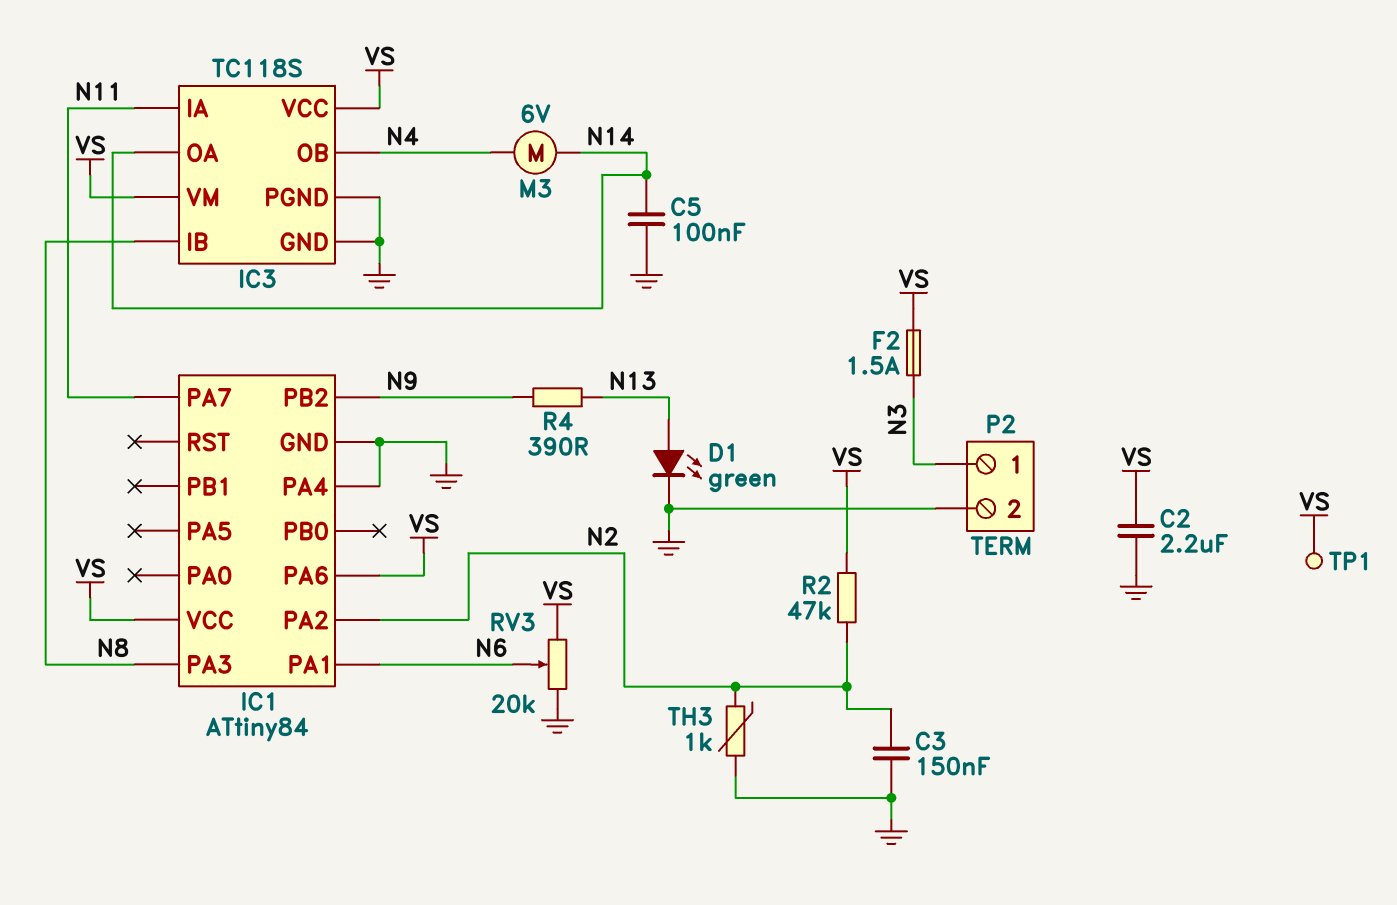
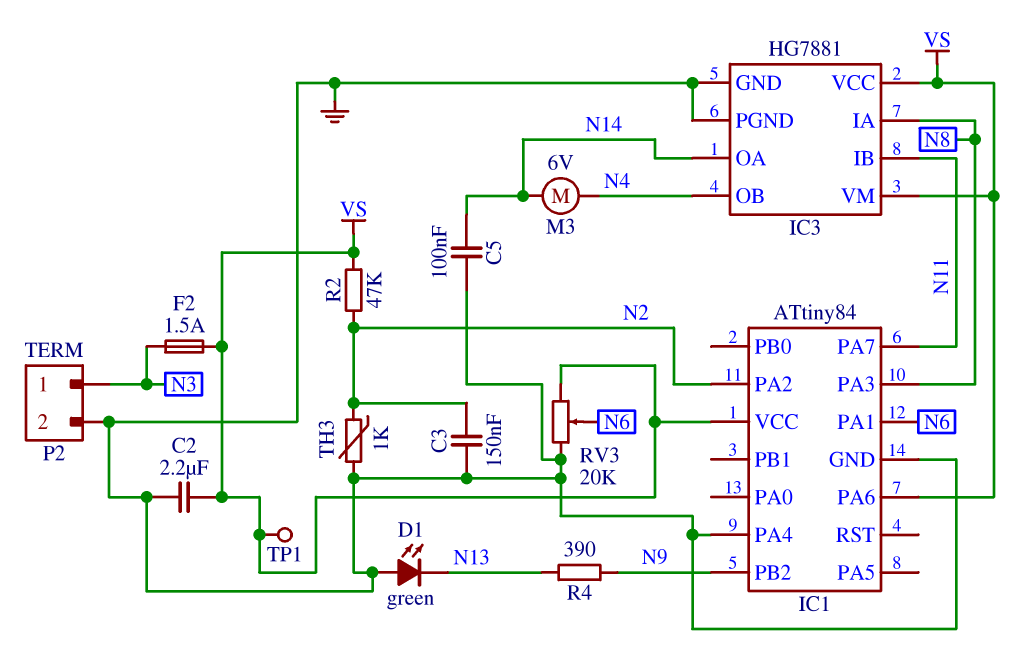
D1: LED green (A N13, K GND) -> LED green (A GND, K N13)
IC3: TC118S -> HG7881
IC3 pin IA: N11 -> N8
IC3 pin IB: N8 -> N11

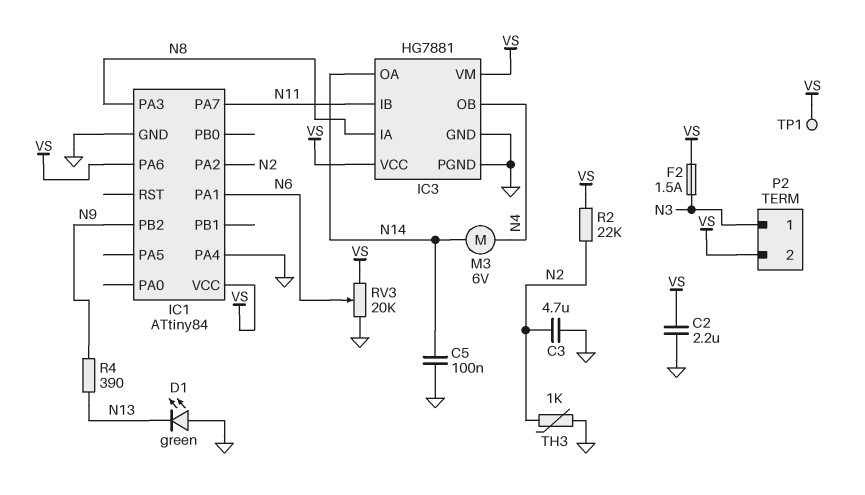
C3: 150nF (GND, N2) -> 4.7uF (GND, N2)
P2 pin 2: GND -> VS
R2: 47k (N2, VS) -> 22k (N2, VS)

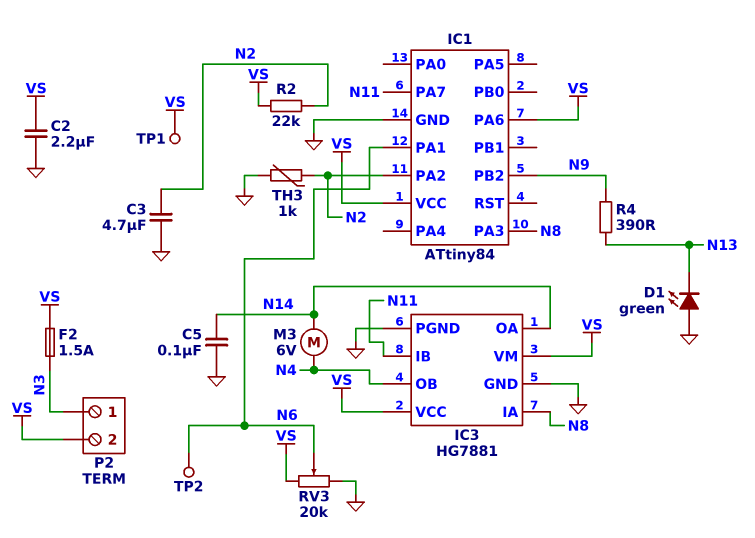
IC1 pin PA4: GND -> none
TP2: none -> test point (N6)

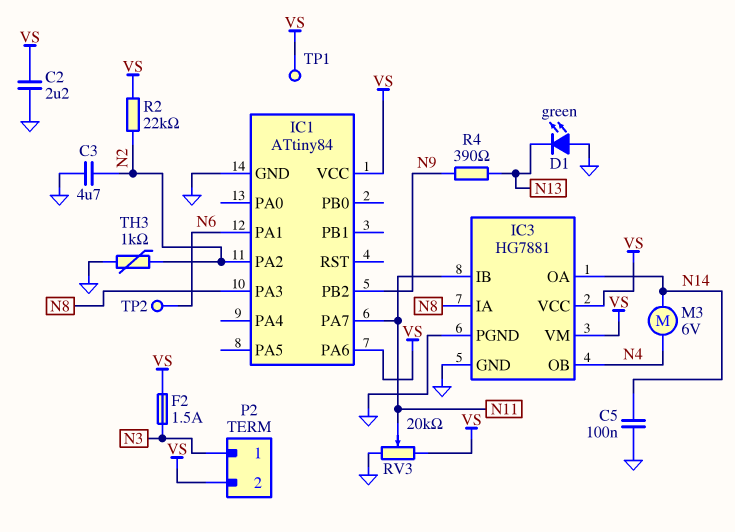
RV3: 20k (GND, VS, wiper N6) -> 20k (GND, VS, wiper N11)

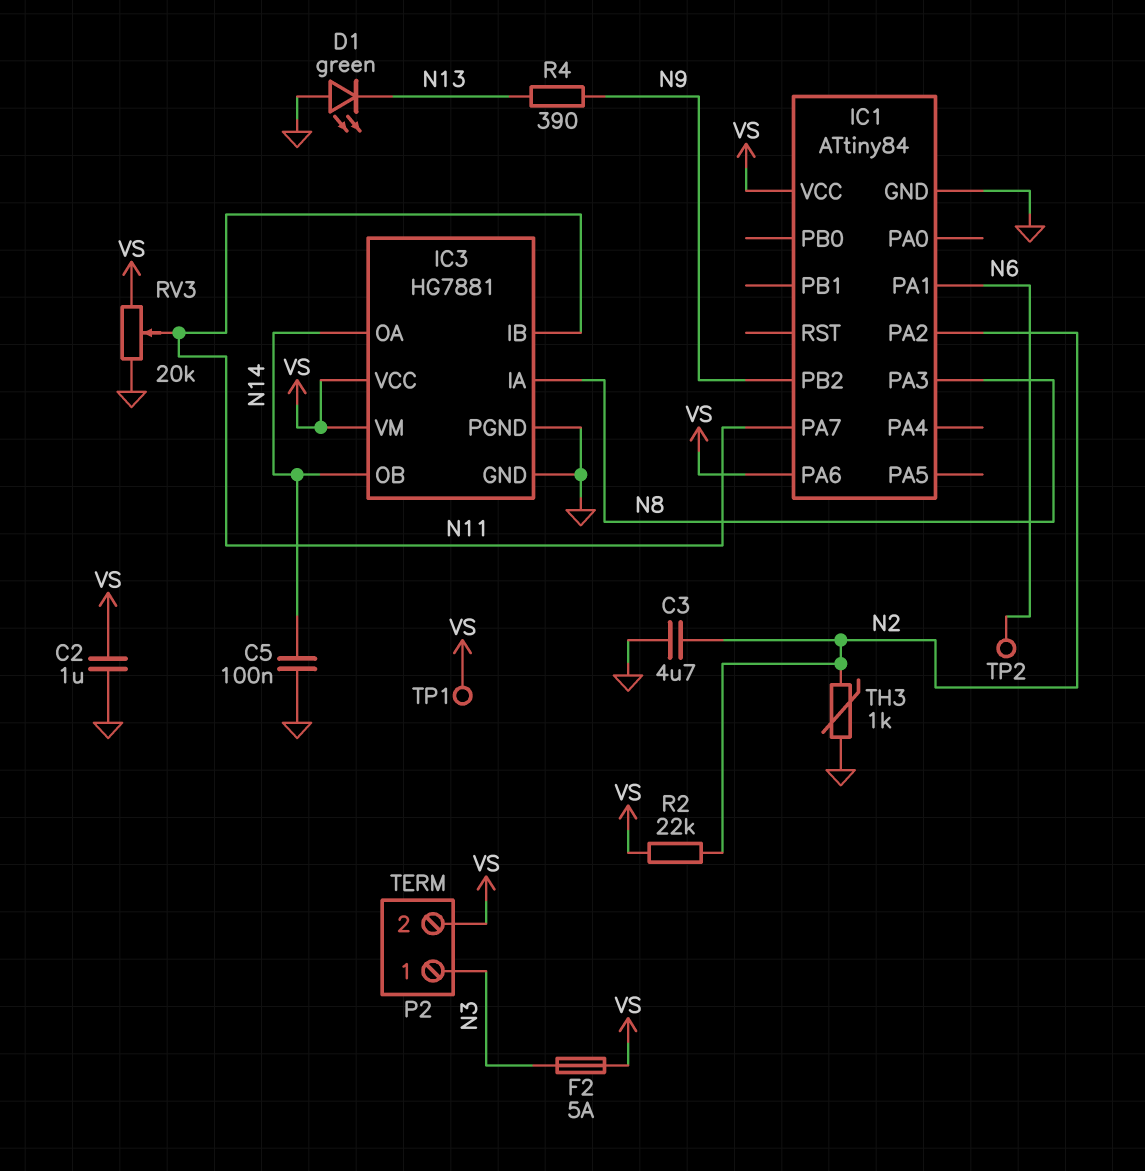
C2: 2.2uF (GND, VS) -> 1uF (GND, VS)
F2: 1.5A (N3, VS) -> 5A (N3, VS)
IC3 pin OB: N4 -> N14
M3: motor 6V (N4, N14) -> none

